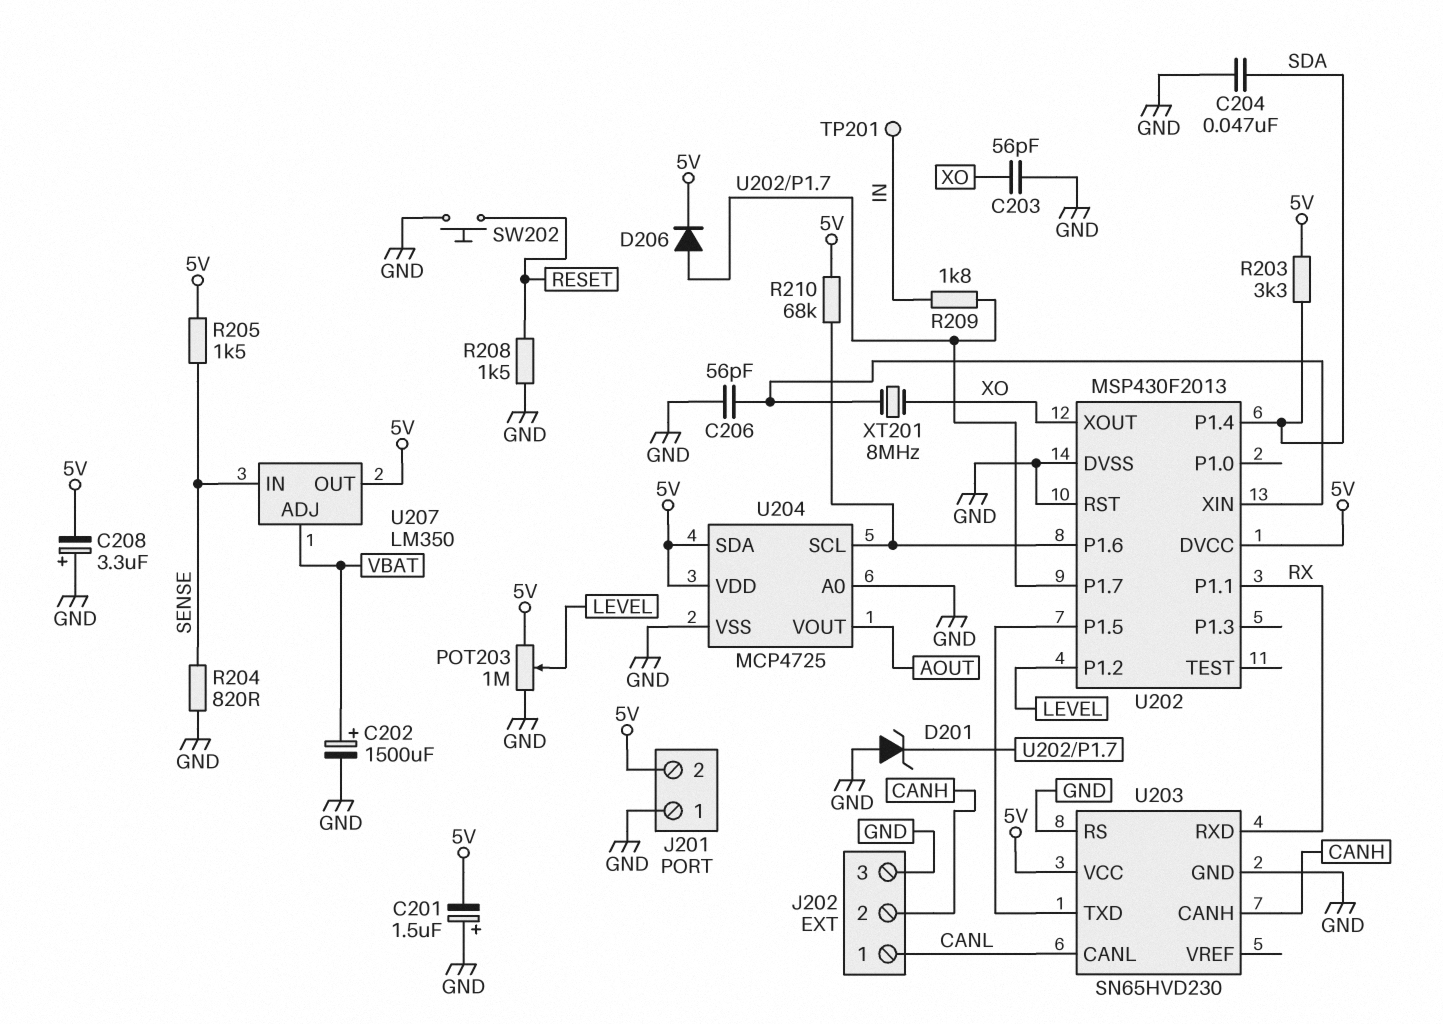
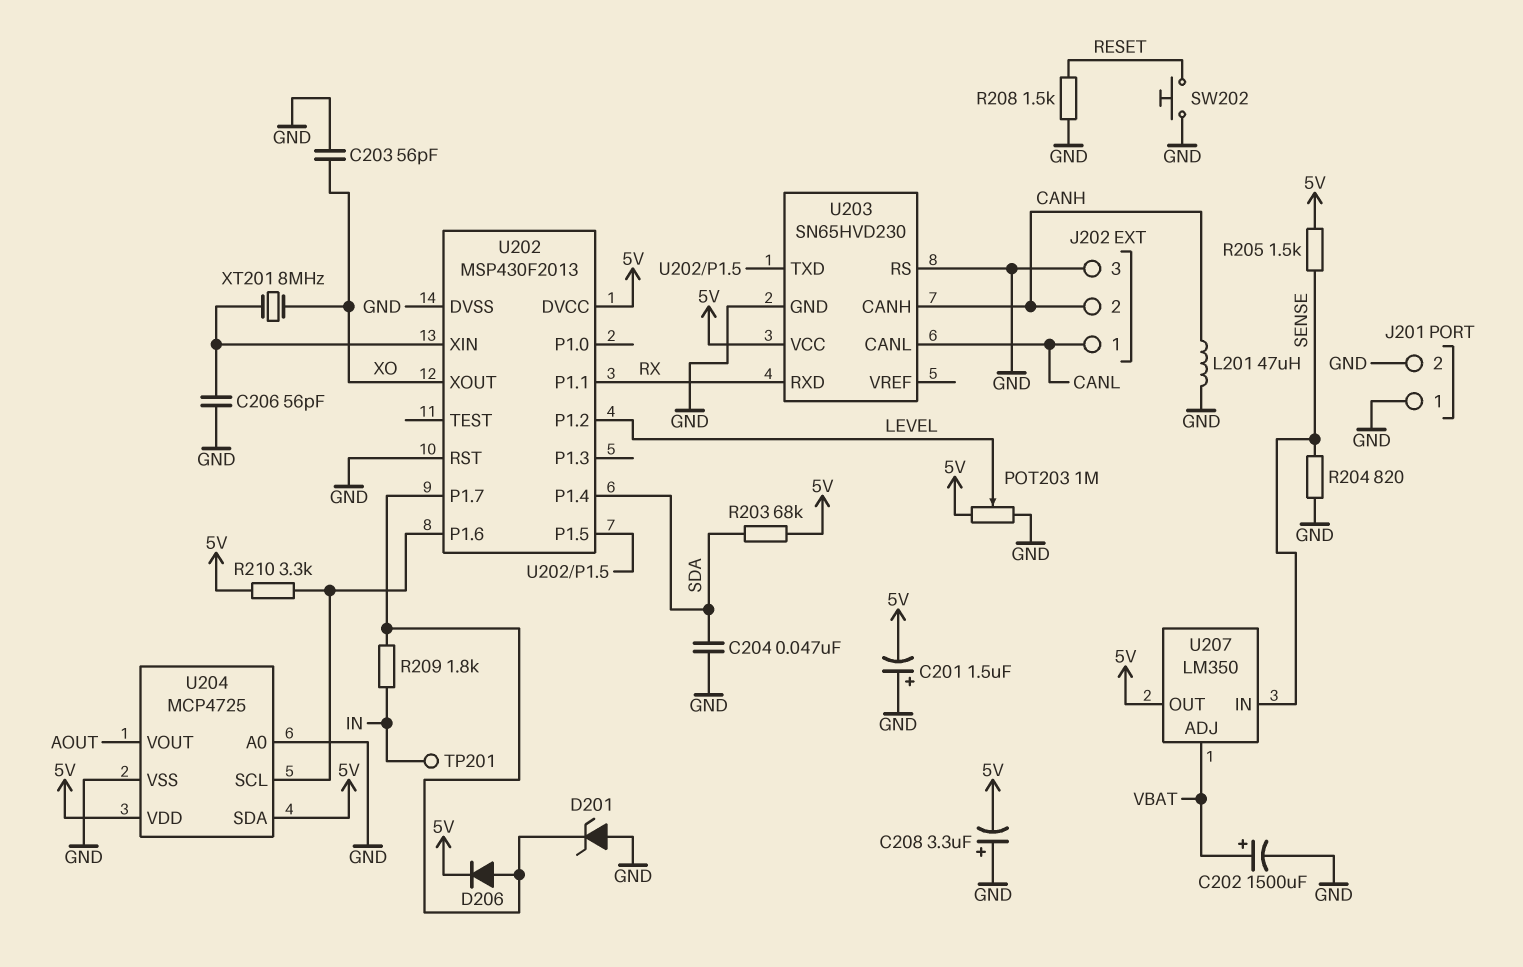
J201 pin 2: 5V -> GND
L201: none -> 47uH (CANH, GND)
R203: 3.3k (5V, SDA) -> 68k (5V, SDA)
R210: 68k (5V, U202/P1.6) -> 3.3k (5V, U202/P1.6)

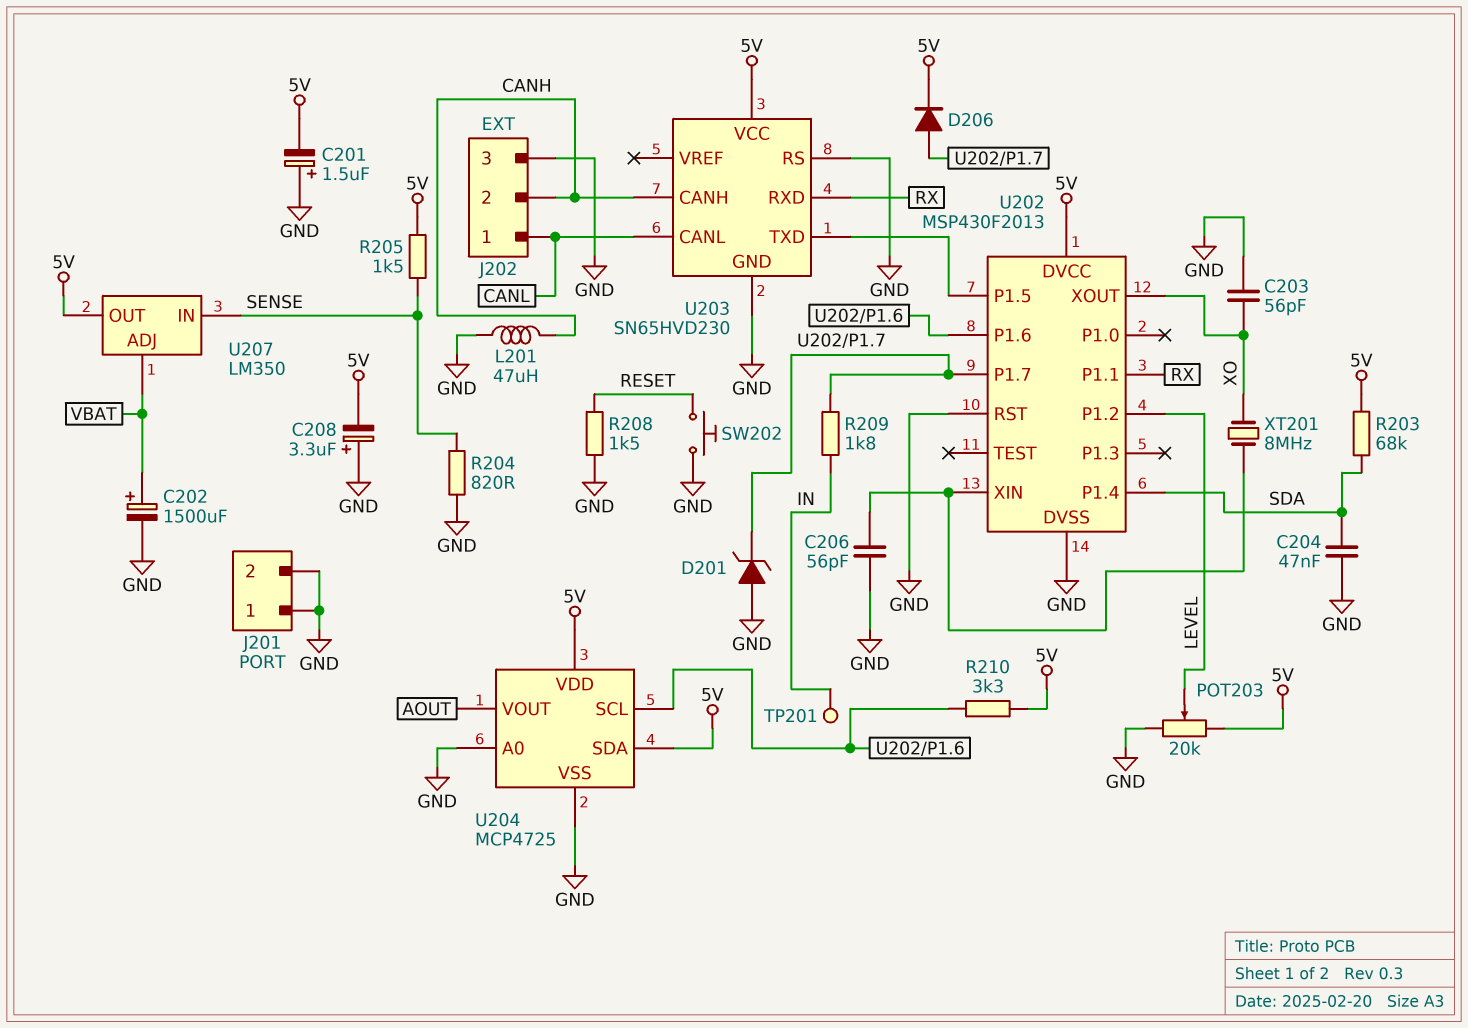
POT203: 1M (5V, GND, wiper LEVEL) -> 20k (5V, GND, wiper LEVEL)

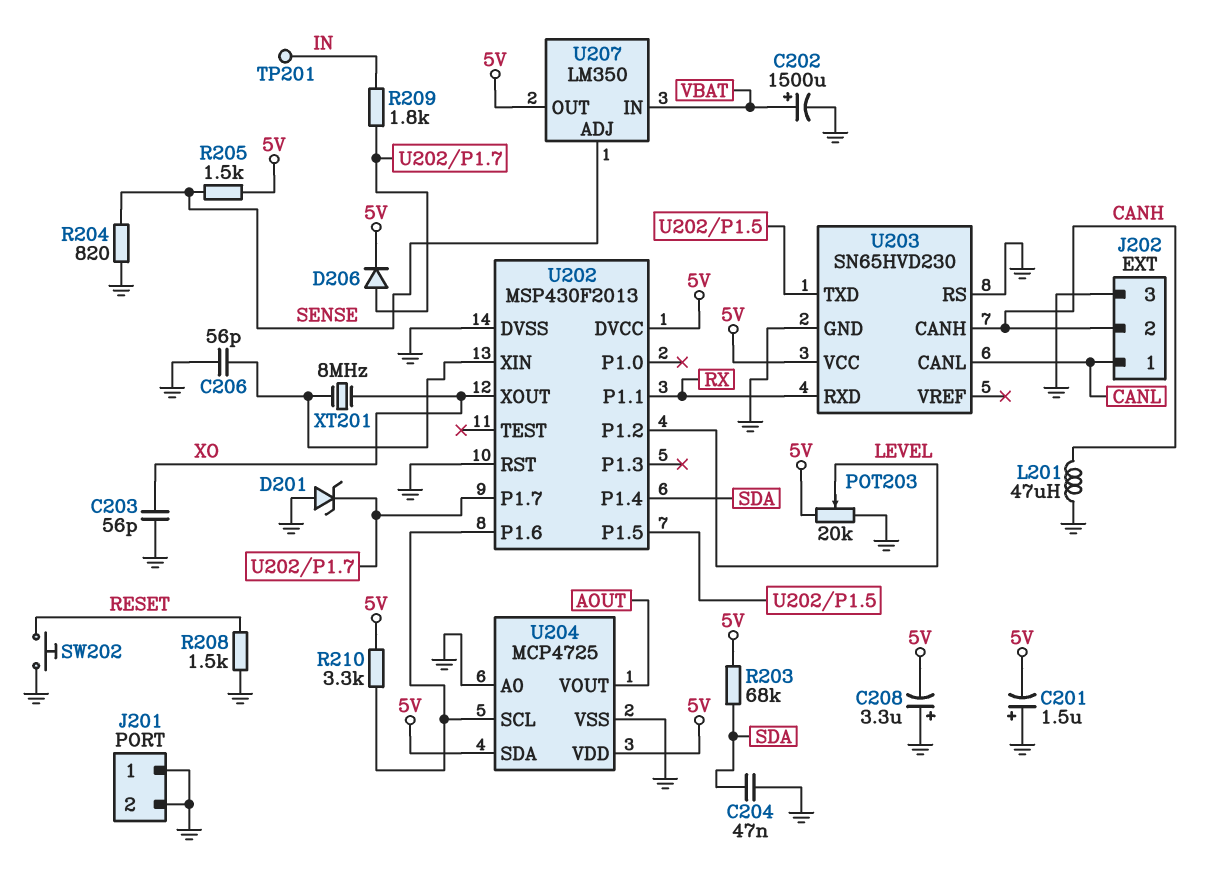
U207 pin ADJ: VBAT -> SENSE
U207 pin IN: SENSE -> VBAT

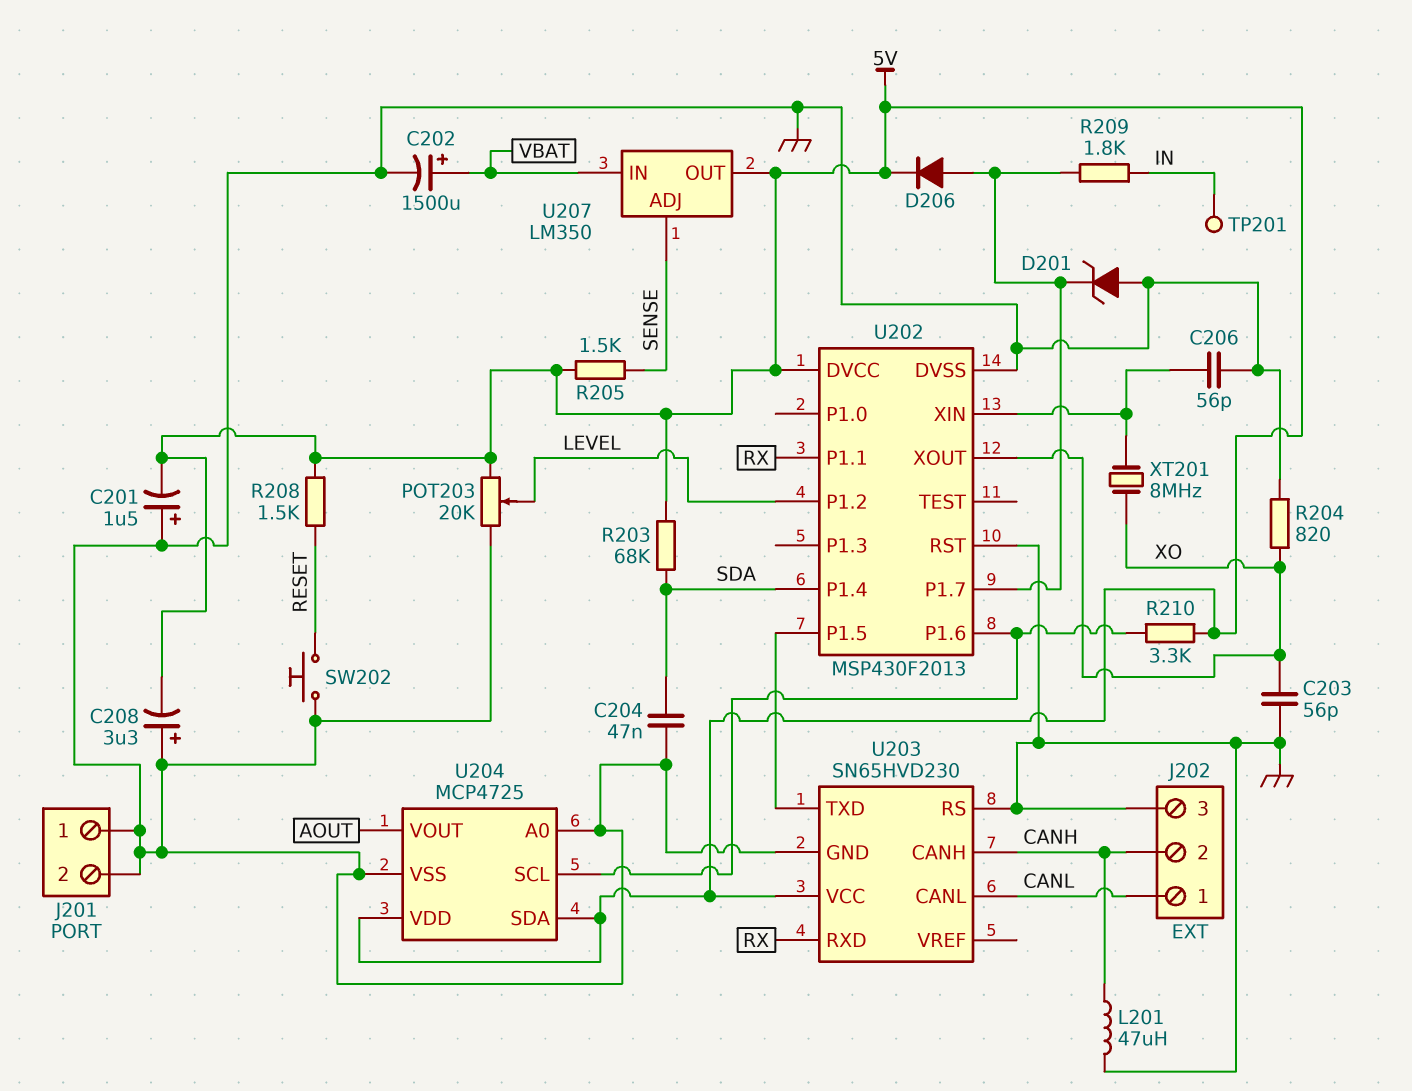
R204: 820 (GND, SENSE) -> 820 (GND, XO)
R208: 1.5k (GND, RESET) -> 1.5k (5V, RESET)

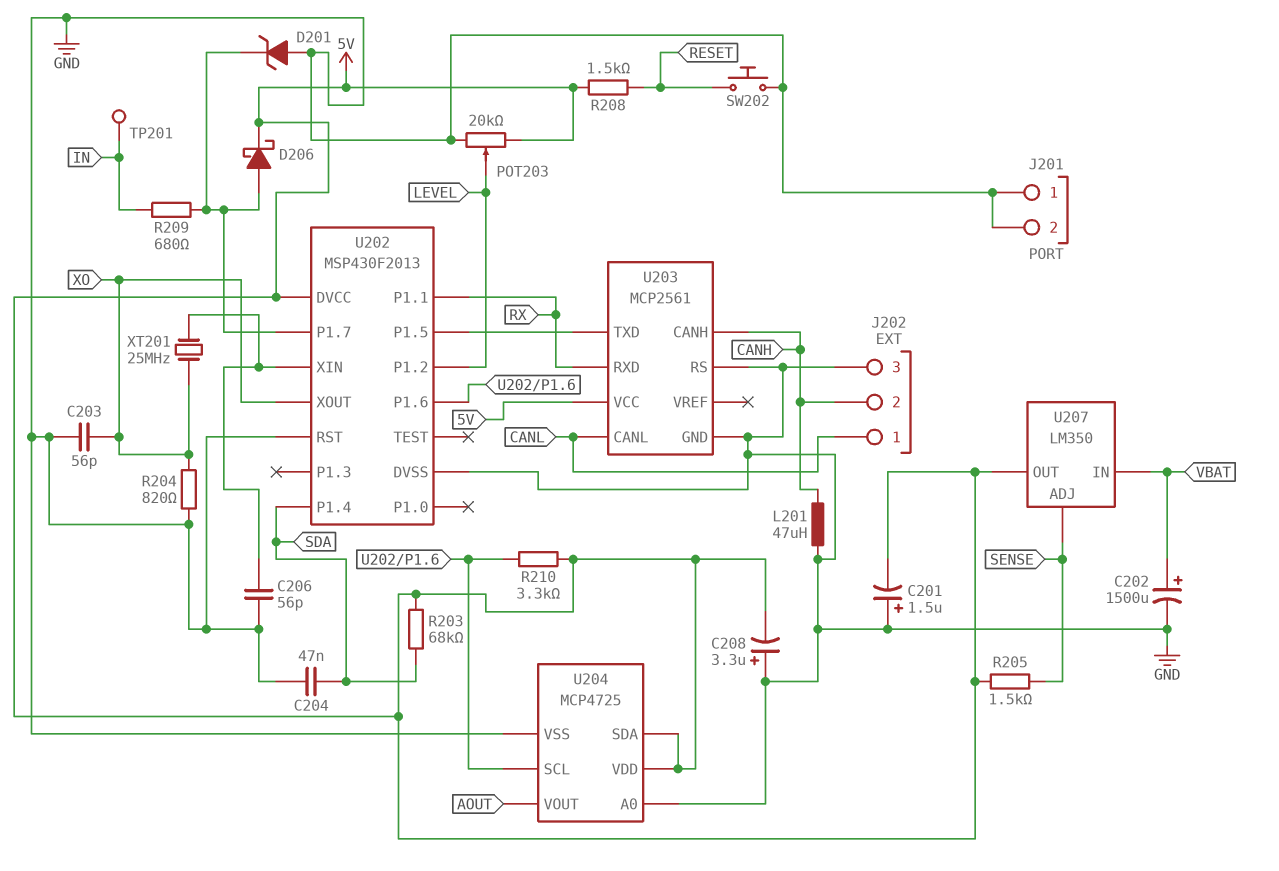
D206: diode (A U202/P1.7, K 5V) -> schottky (A U202/P1.7, K 5V)
R209: 1.8k (IN, U202/P1.7) -> 680 (IN, U202/P1.7)
U203: SN65HVD230 -> MCP2561
XT201: 8MHz (U202/XIN, XO) -> 25MHz (U202/XIN, XO)

